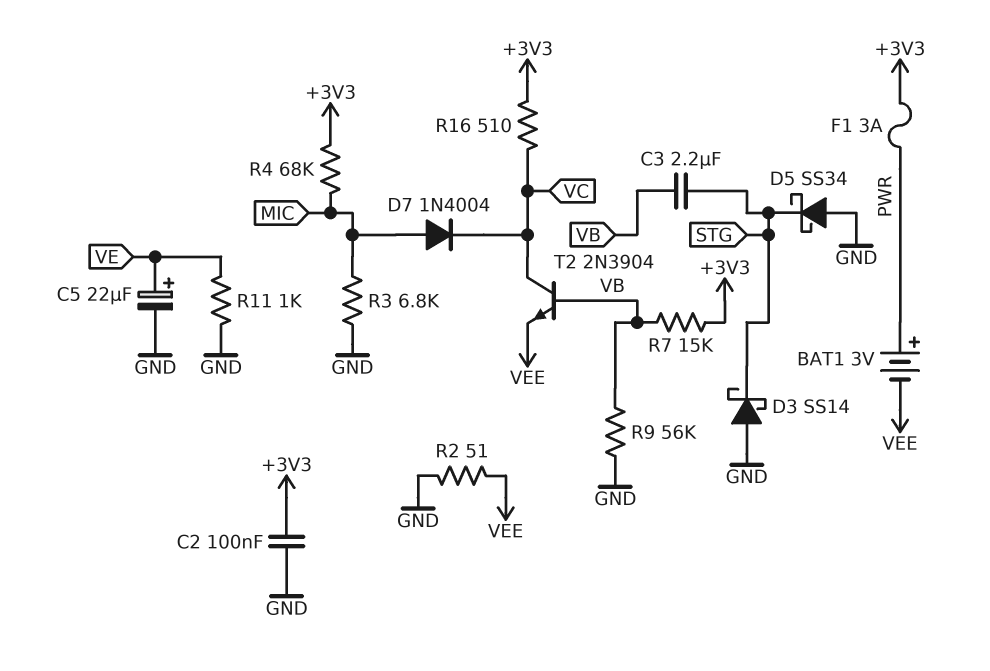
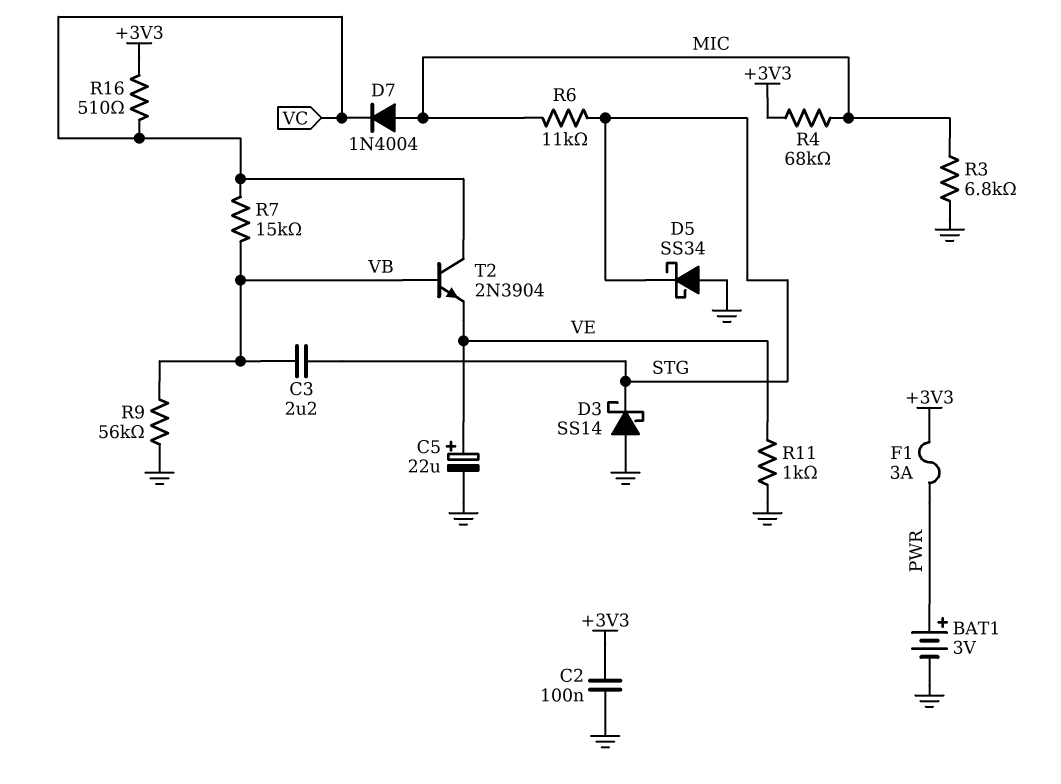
BAT1: 3V (plus PWR, minus VEE) -> 3V (plus PWR, minus GND)
R2: 51 (GND, VEE) -> none
R6: none -> 11k (MIC, STG)
R7: 15k (+3V3, VB) -> 15k (VB, VC)
T2: NPN 2N3904 (B VB, C VC, E VEE) -> NPN 2N3904 (B VB, C VC, E VE)

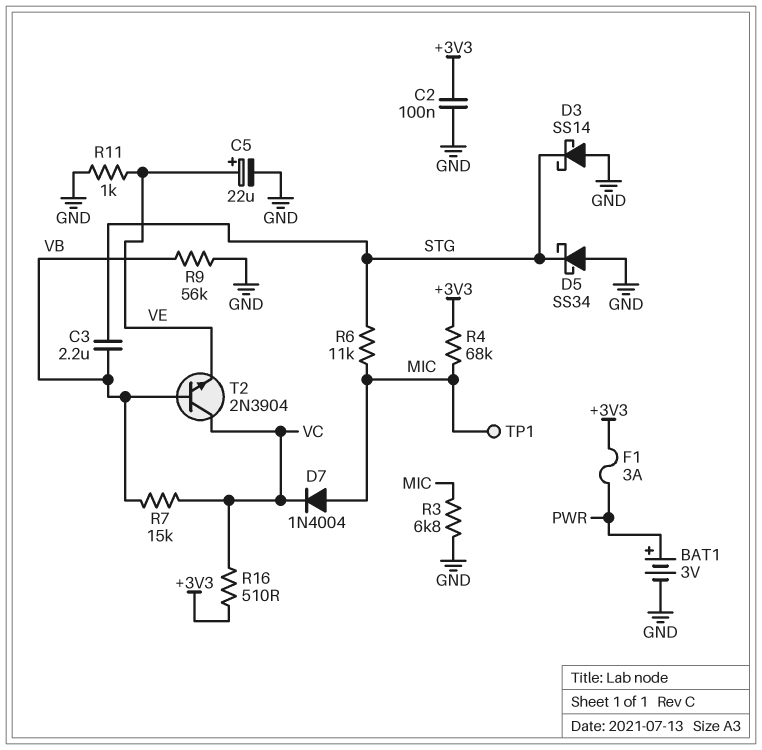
TP1: none -> test point (MIC)

